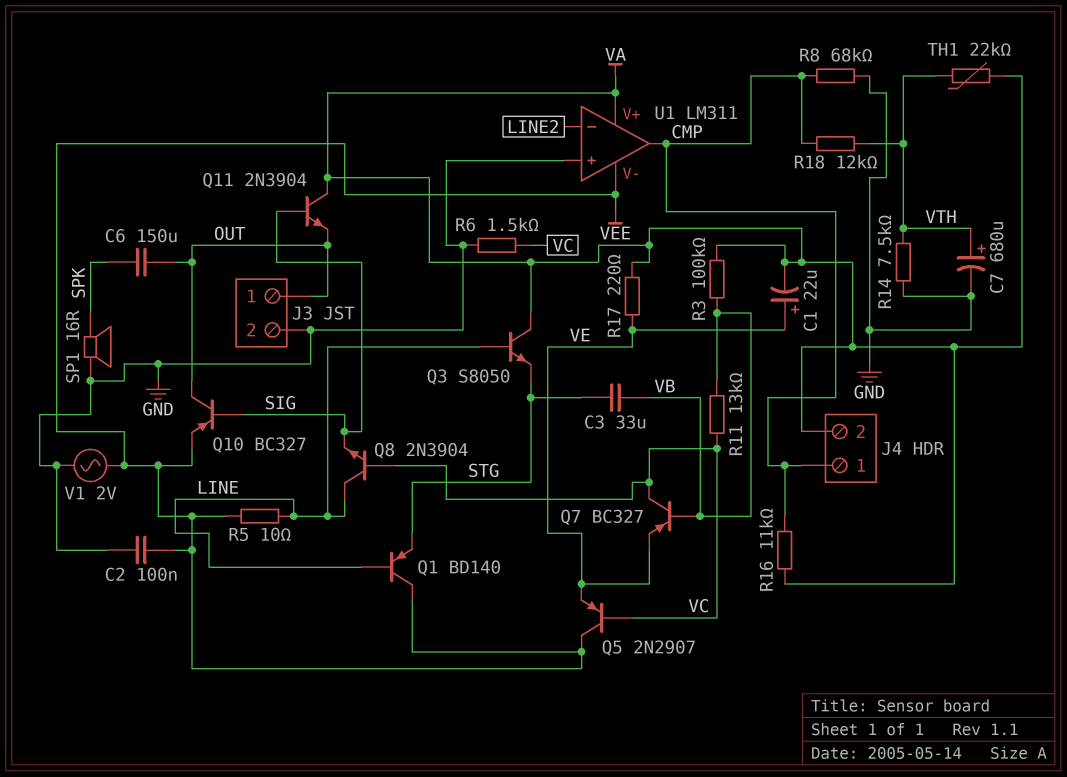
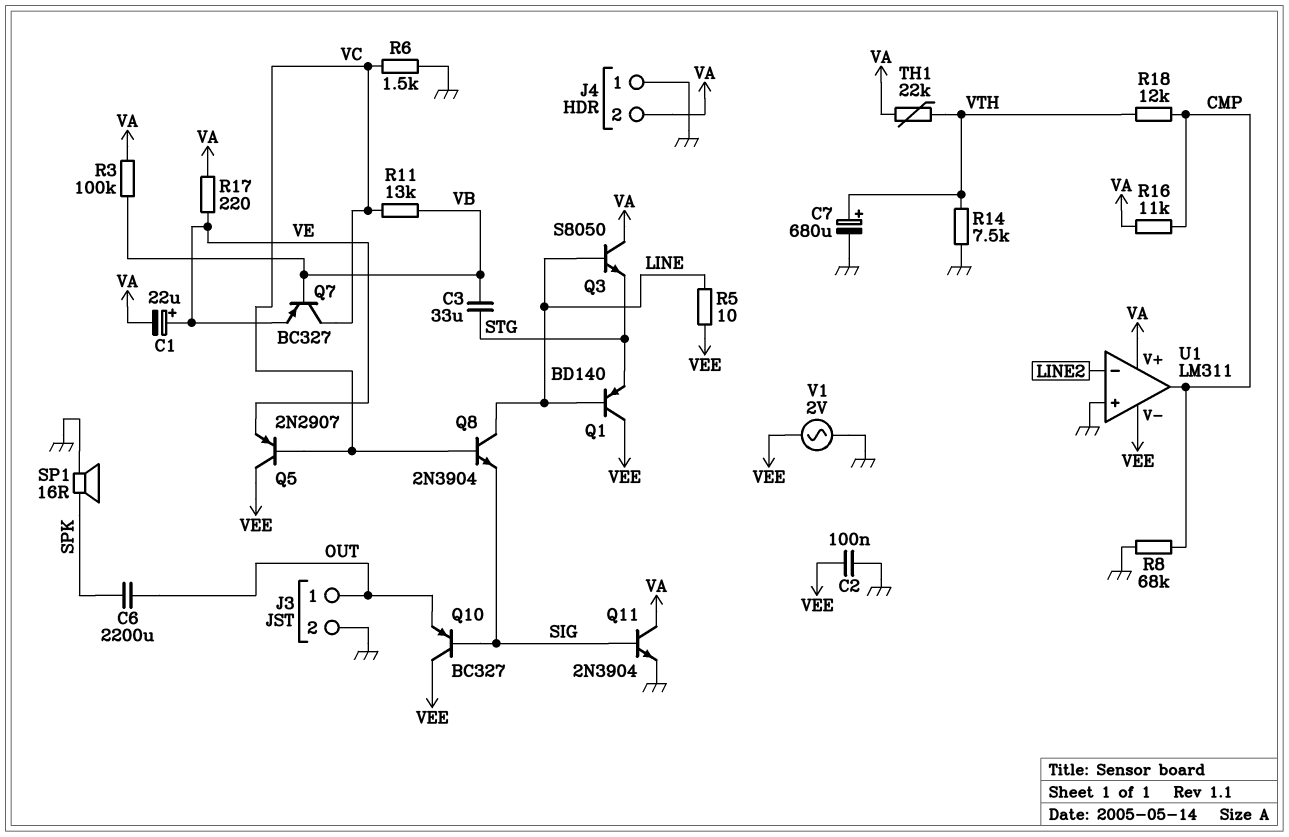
C6: 150uF (OUT, SPK) -> 2200uF (OUT, SPK)
J4 pin 1: CMP -> GND
Q10: PNP BC327 (B SIG, C OUT, E VEE) -> PNP BC327 (B SIG, C VEE, E OUT)
Q11: NPN 2N3904 (B SIG, C VA, E OUT) -> NPN 2N3904 (B SIG, C VA, E GND)

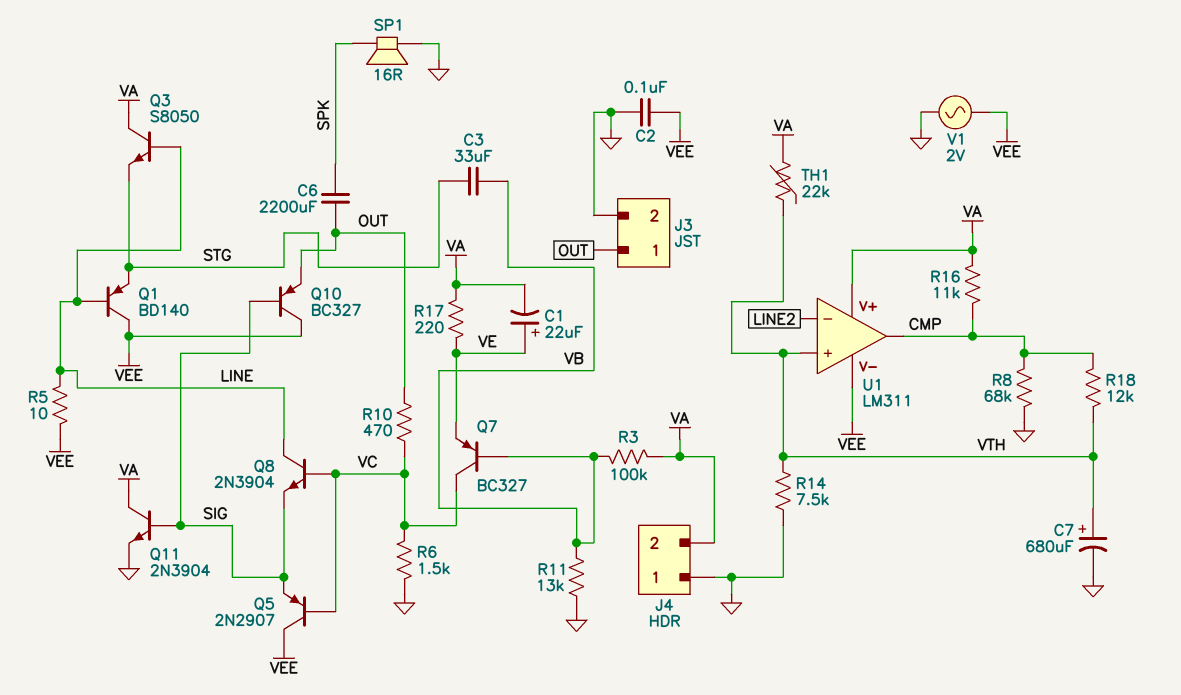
Q5: PNP 2N2907 (B VC, C VEE, E VE) -> PNP 2N2907 (B VC, C VEE, E SIG)
R10: none -> 470 (OUT, VC)
R11: 13k (VB, VC) -> 13k (GND, VB)
U1 pin in+: GND -> VTH

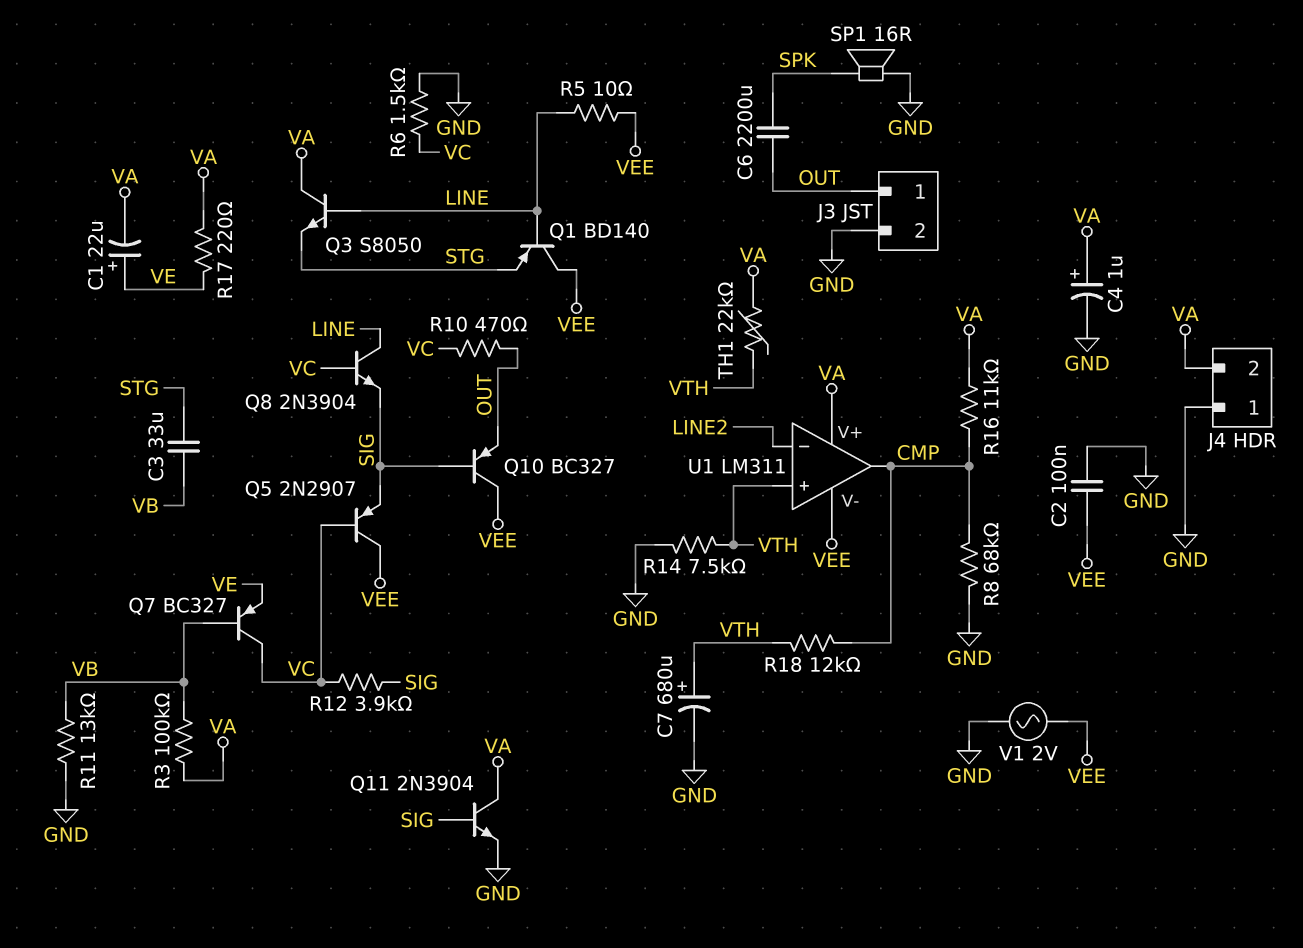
C4: none -> 1uF (plus VA, minus GND)
R12: none -> 3.9k (SIG, VC)

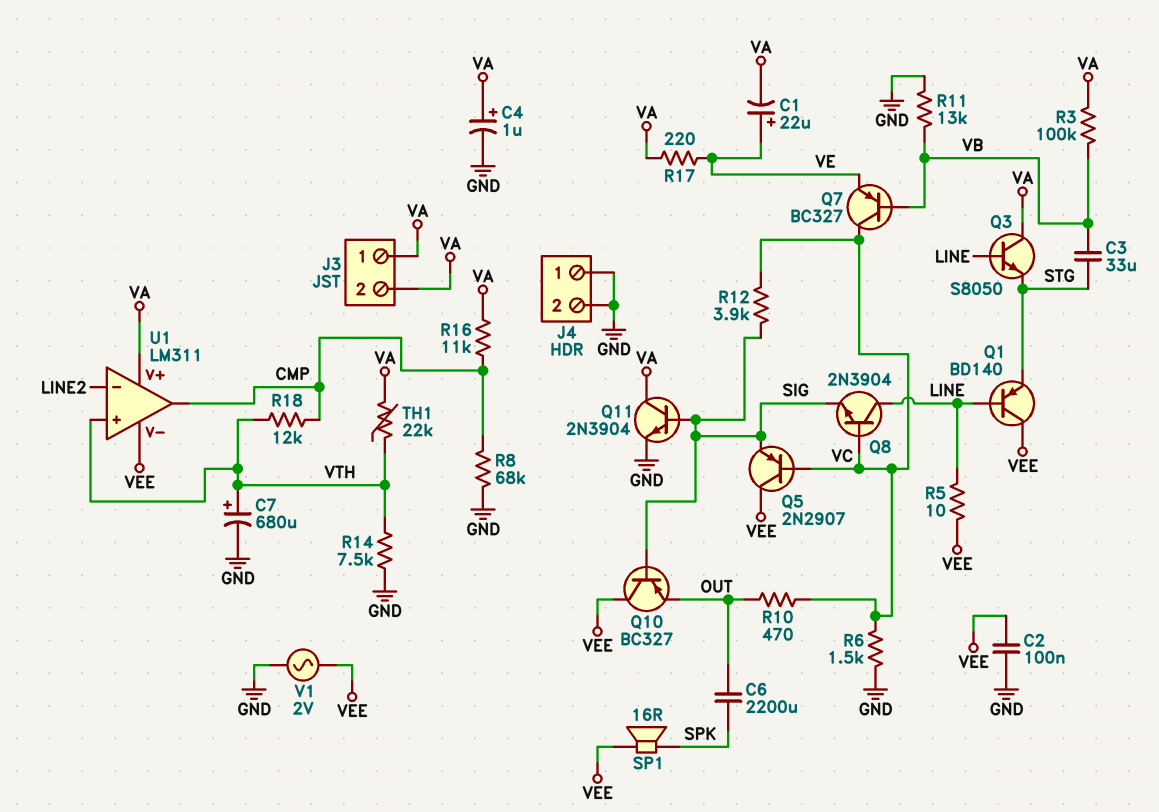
J3 pin 1: OUT -> VA
J3 pin 2: GND -> VA
J4 pin 2: VA -> GND
SP1: speaker 16R (GND, SPK) -> speaker 16R (SPK, VEE)

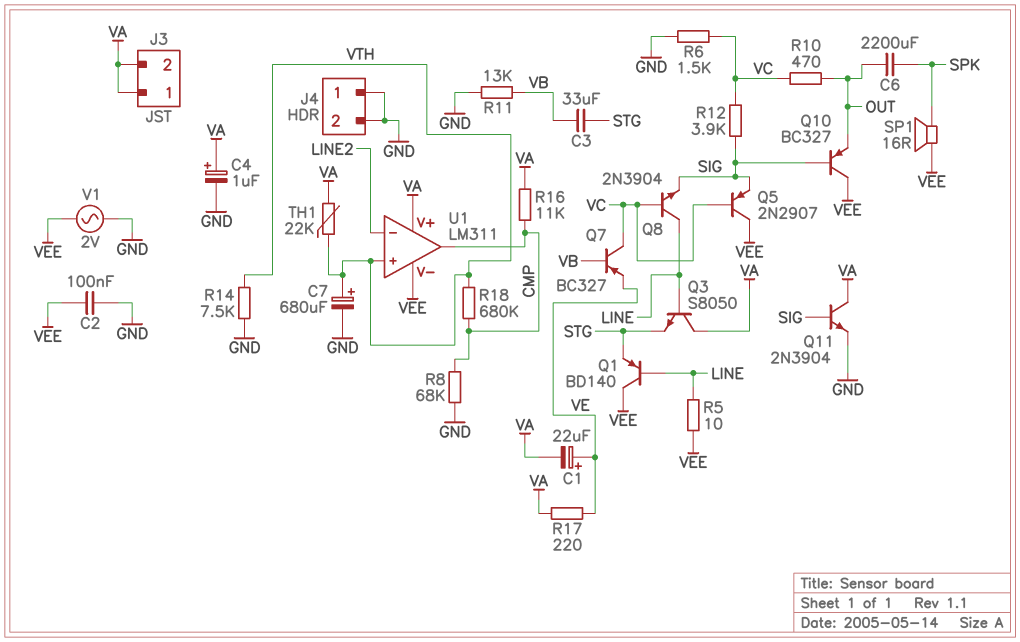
R3: 100k (VA, VB) -> none
R18: 12k (CMP, VTH) -> 680k (CMP, VTH)

